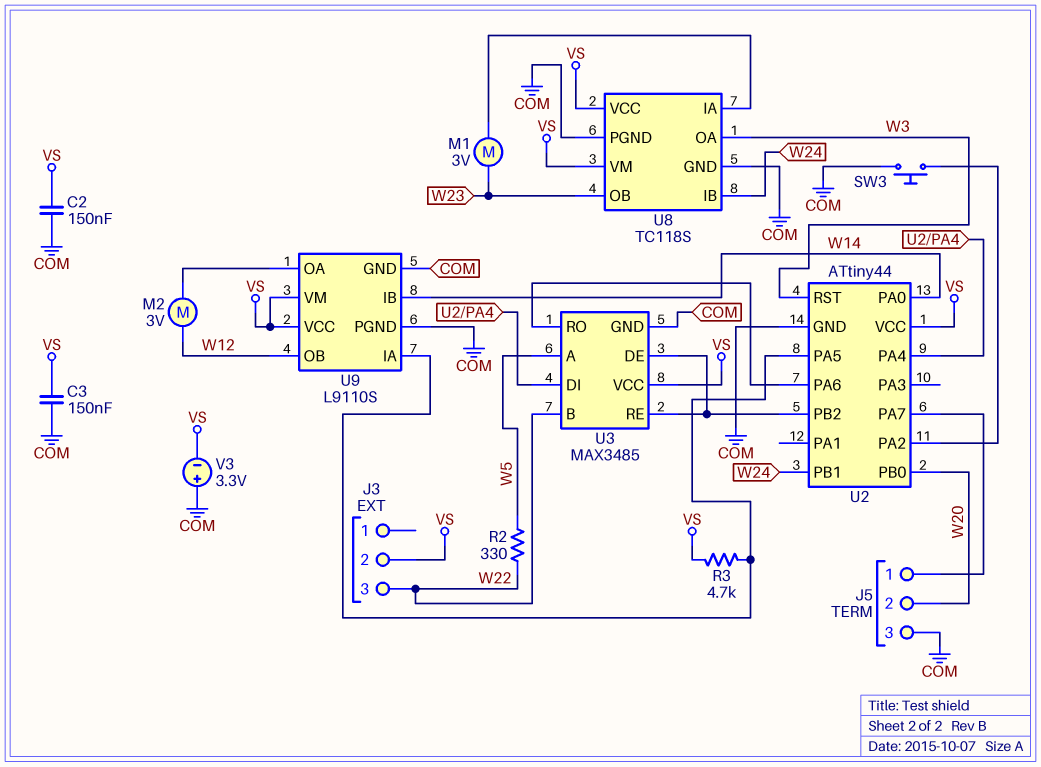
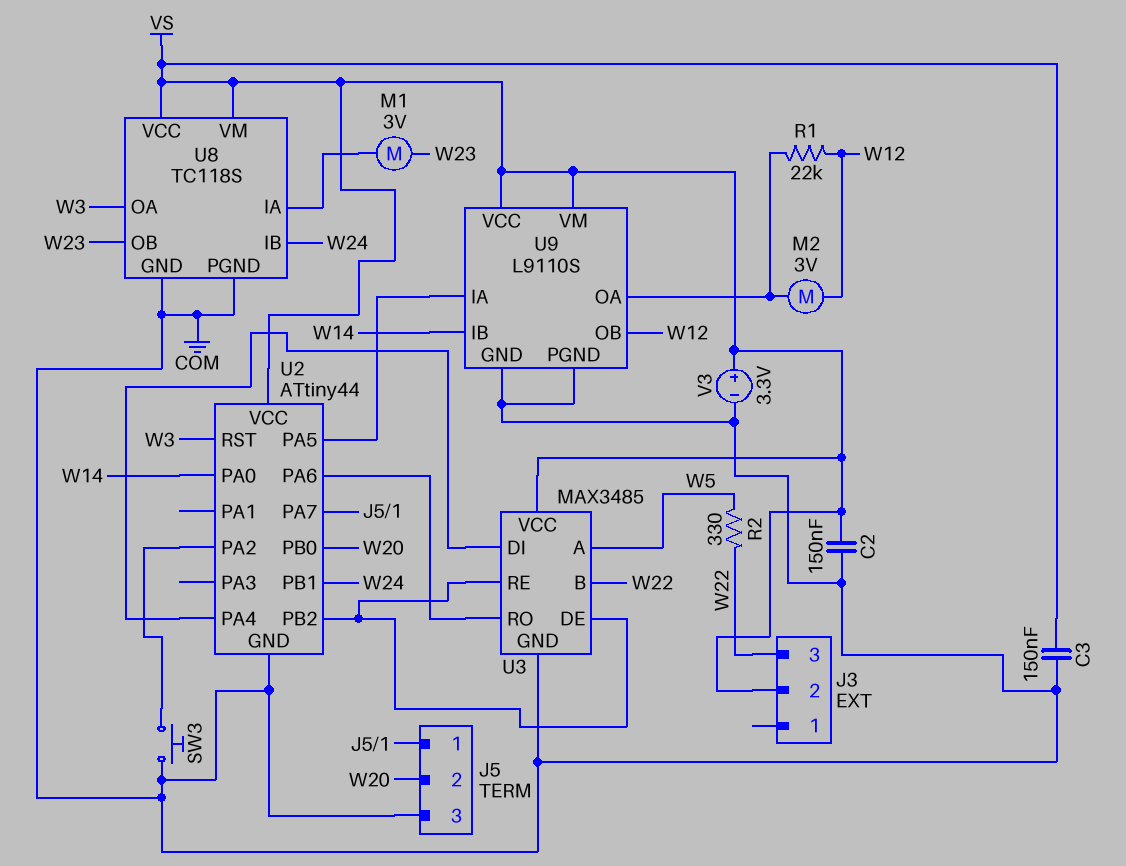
R1: none -> 22k (U9/OA, W12)
R3: 4.7k (U2/PA5, VS) -> none
V3: 3.3V (plus COM, minus VS) -> 3.3V (plus VS, minus COM)

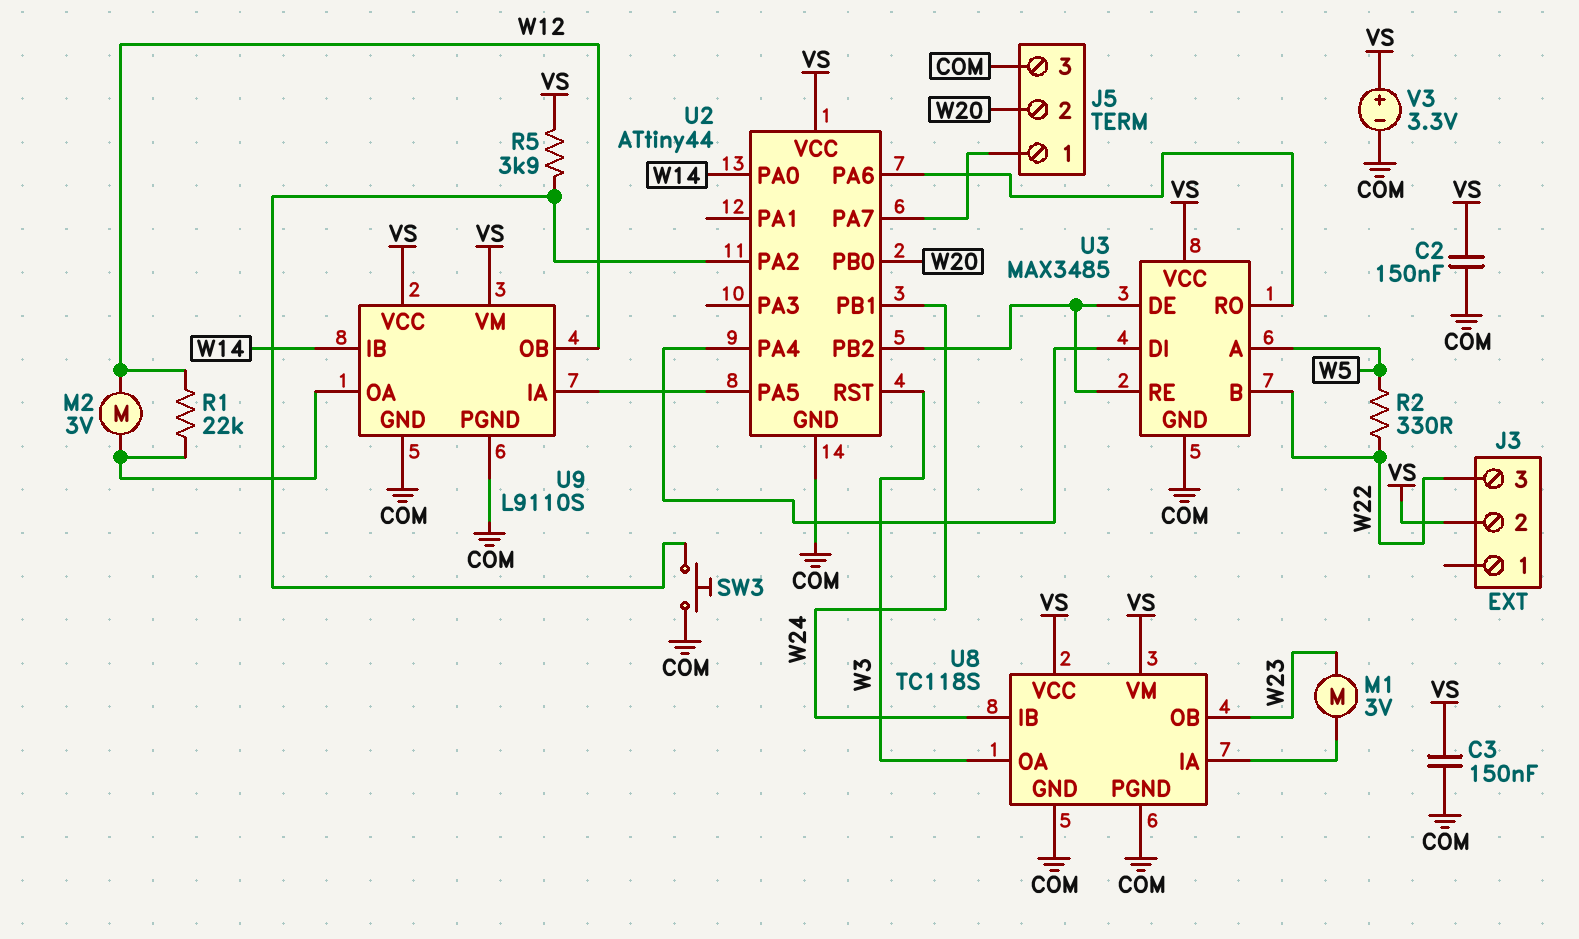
R5: none -> 3.9k (U2/PA2, VS)

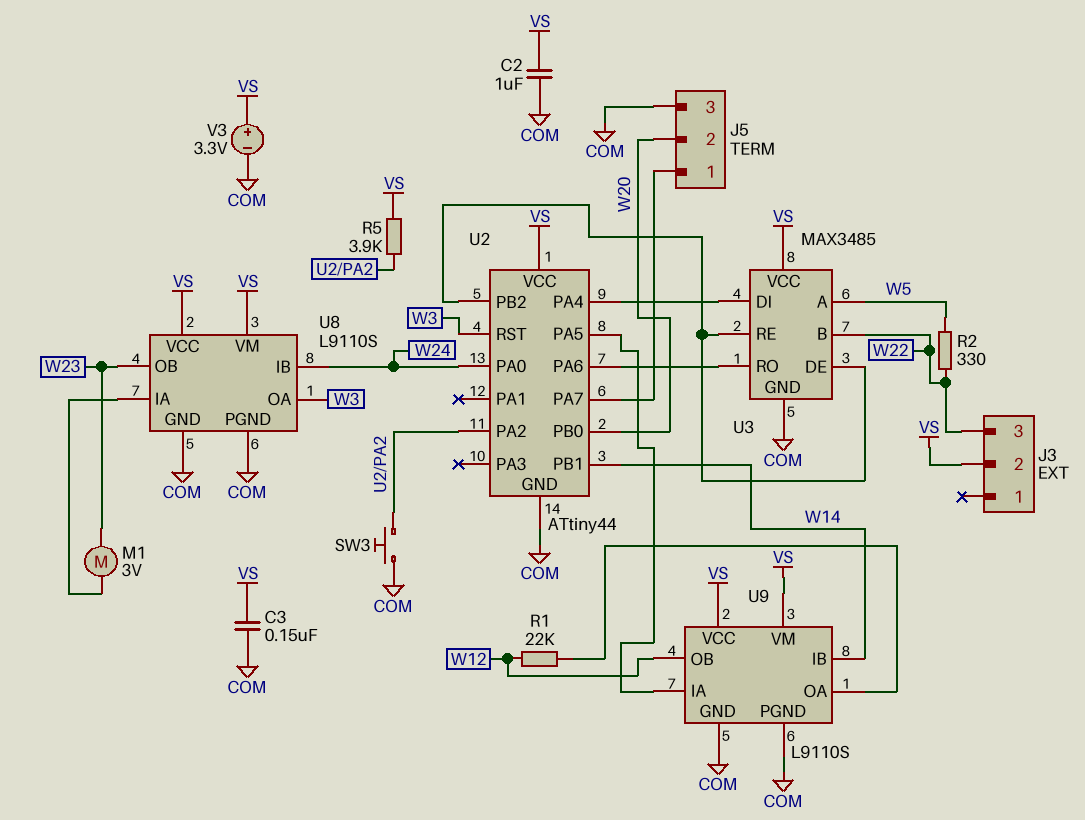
C2: 150nF (COM, VS) -> 1uF (COM, VS)
M2: motor 3V (U9/OA, W12) -> none
U2 pin PA0: W14 -> W24
U2 pin PB1: W24 -> W14
U8: TC118S -> L9110S

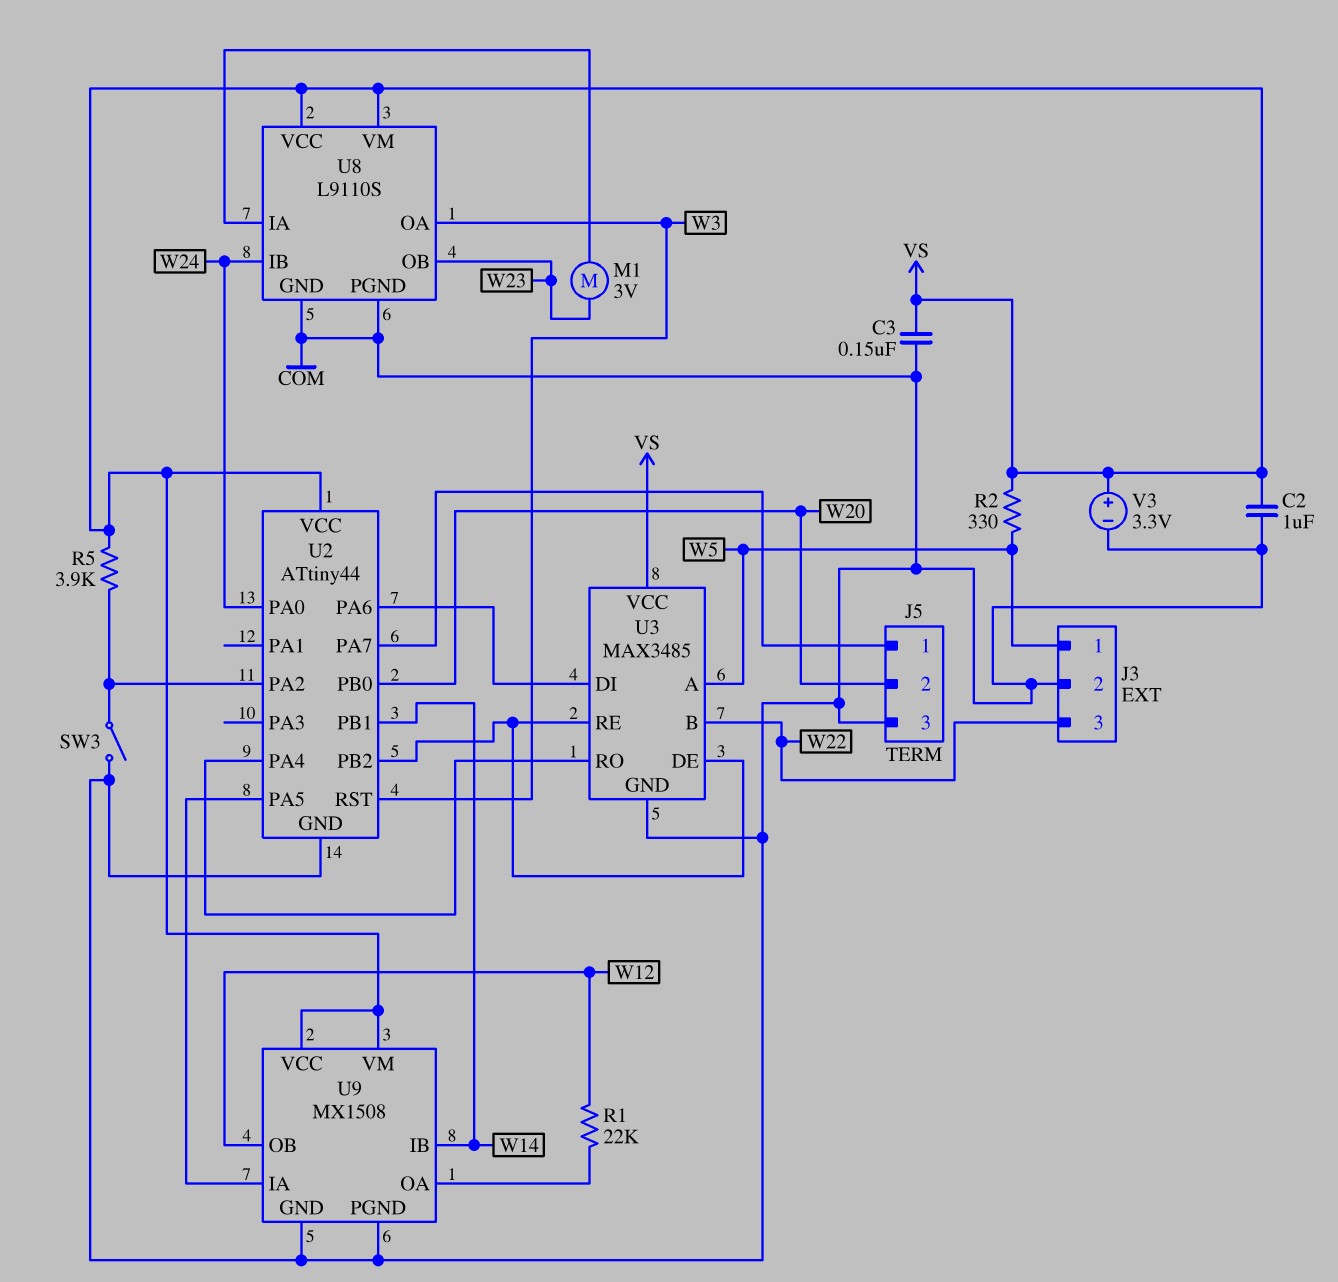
J3 pin 1: none -> W5
J3 pin 2: VS -> COM
R2: 330 (W5, W22) -> 330 (VS, W5)
SW3: button (COM, U2/PA2) -> switch (COM, U2/PA2)
U3 pin DI: U2/PA4 -> U2/PA6
U3 pin RO: U2/PA6 -> U2/PA4
U9: L9110S -> MX1508

